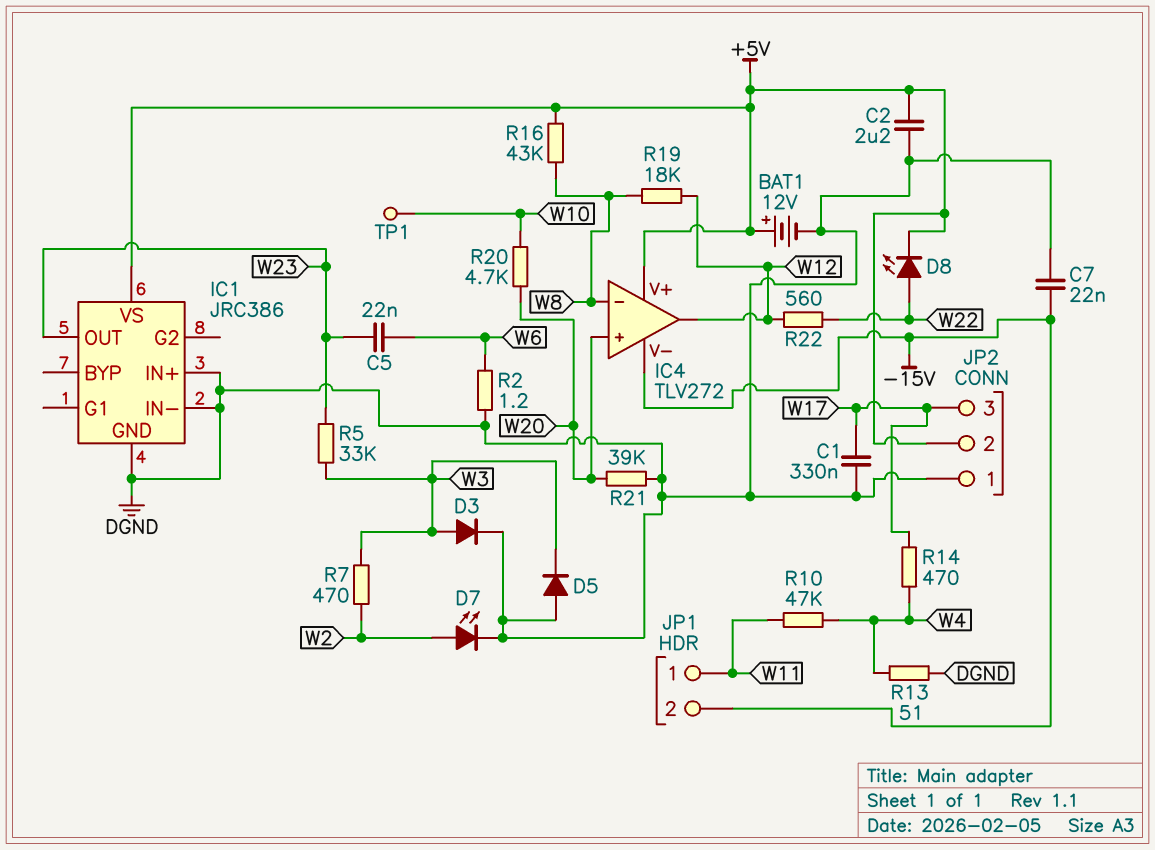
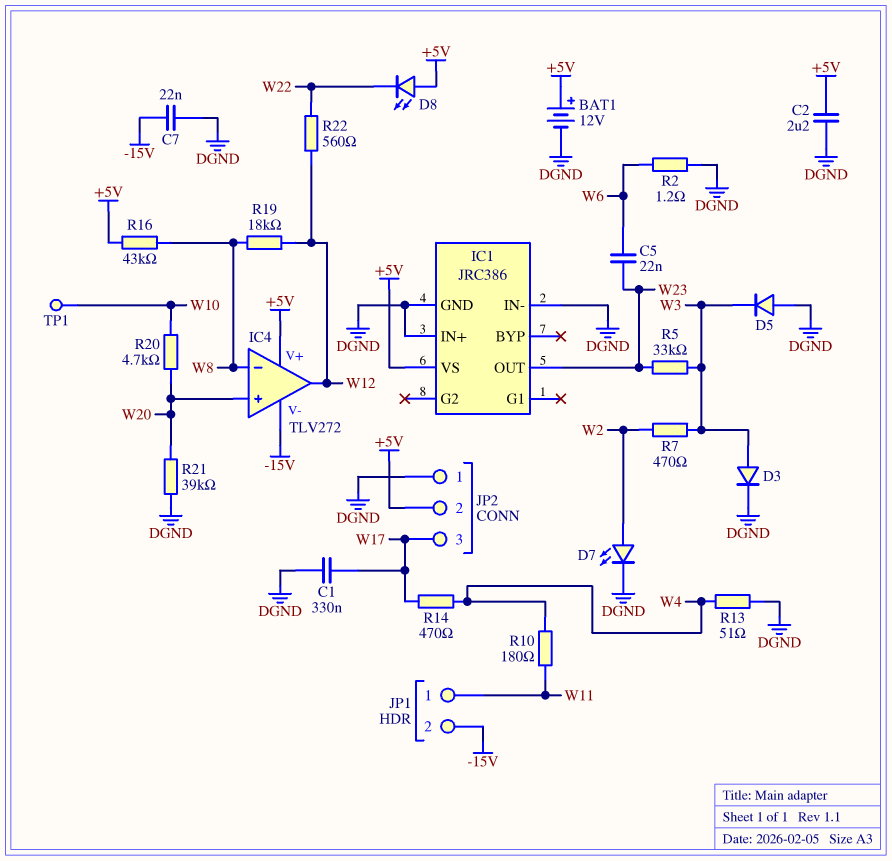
D8: LED (A W22, K +5V) -> LED (A +5V, K W22)
R10: 47k (W4, W11) -> 180 (W4, W11)

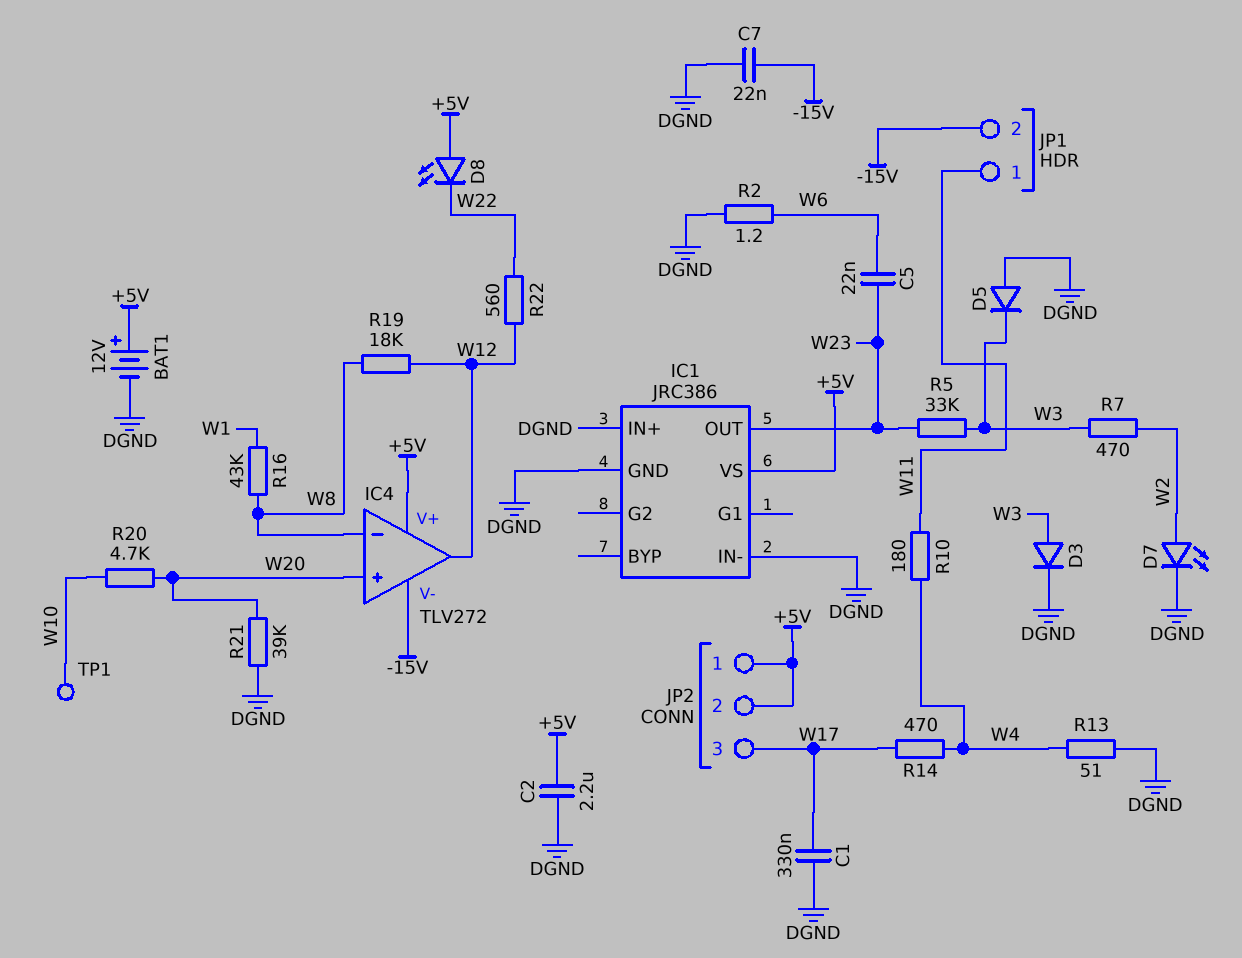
JP2 pin 1: DGND -> +5V
R16: 43k (+5V, W8) -> 43k (W1, W8)

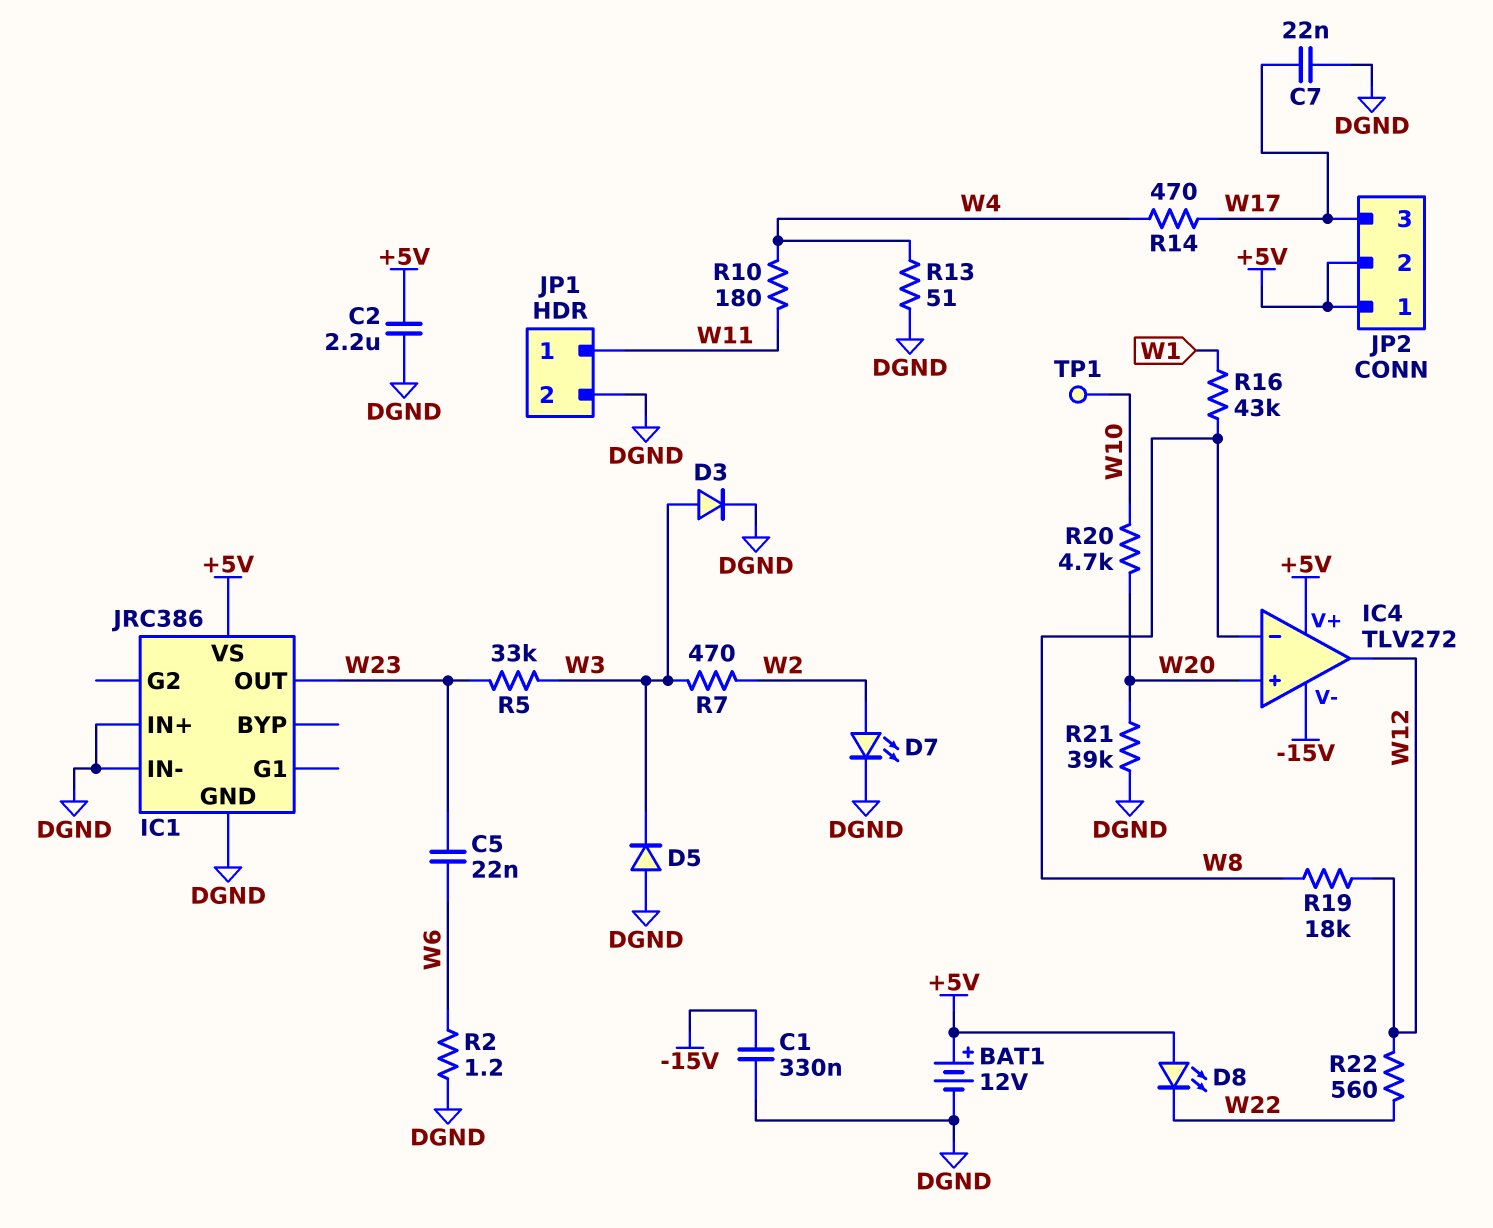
C1: 330nF (DGND, W17) -> 330nF (-15V, DGND)
C7: 22nF (-15V, DGND) -> 22nF (DGND, W17)
JP1 pin 2: -15V -> DGND

